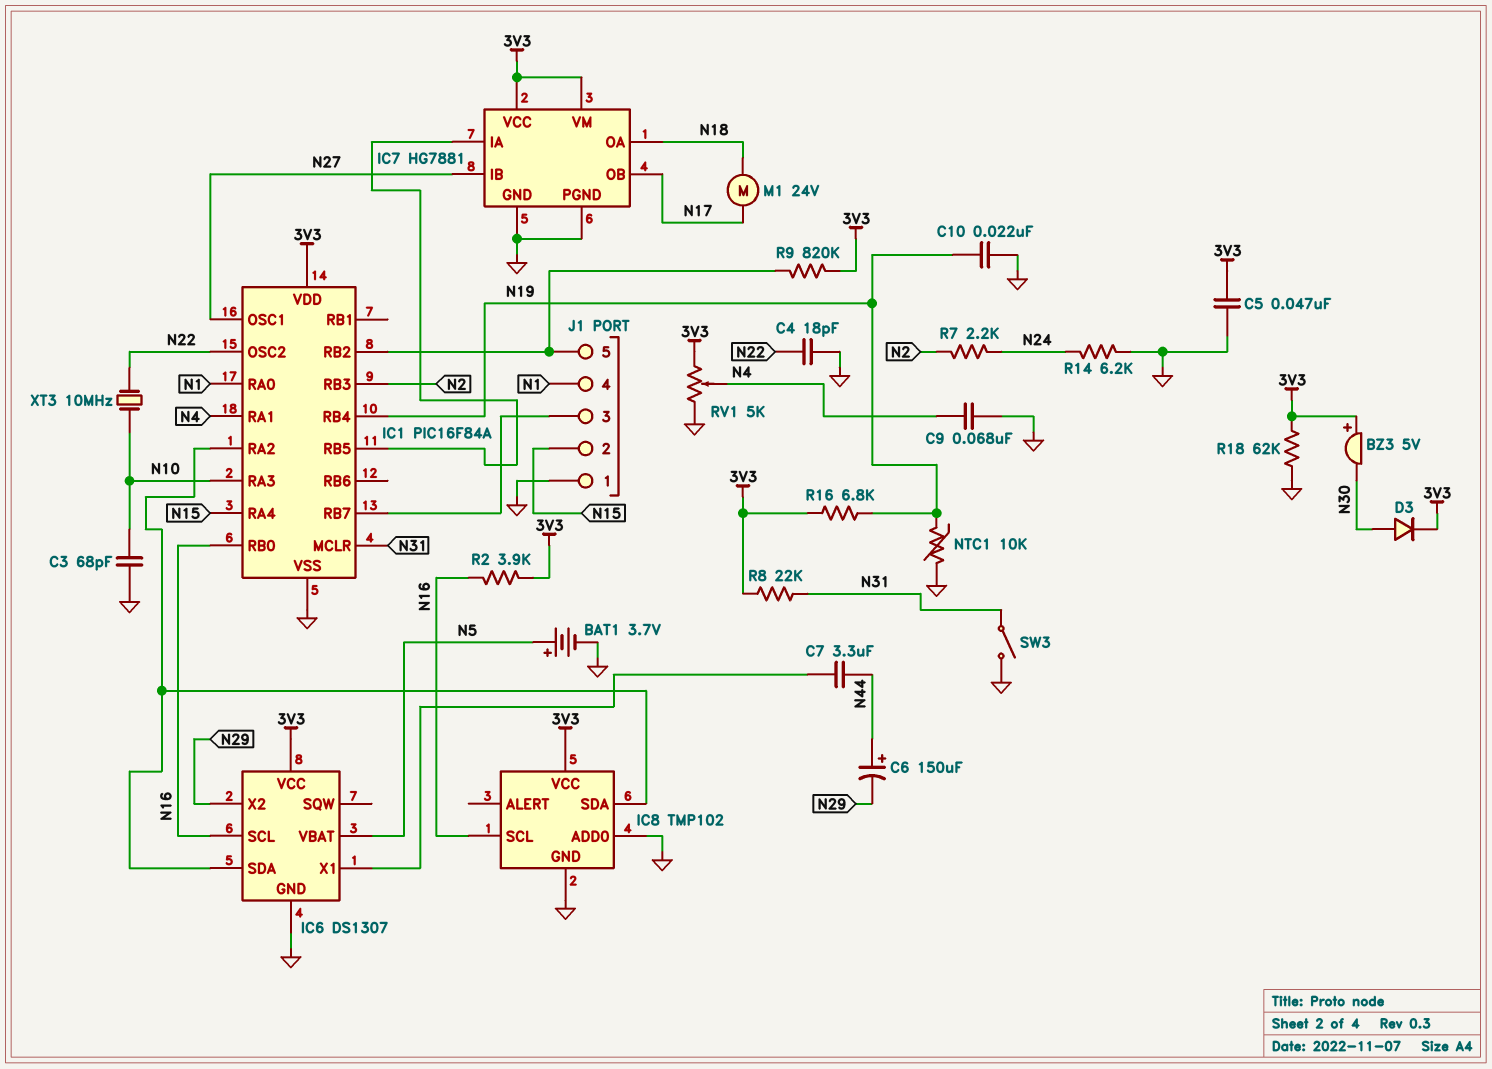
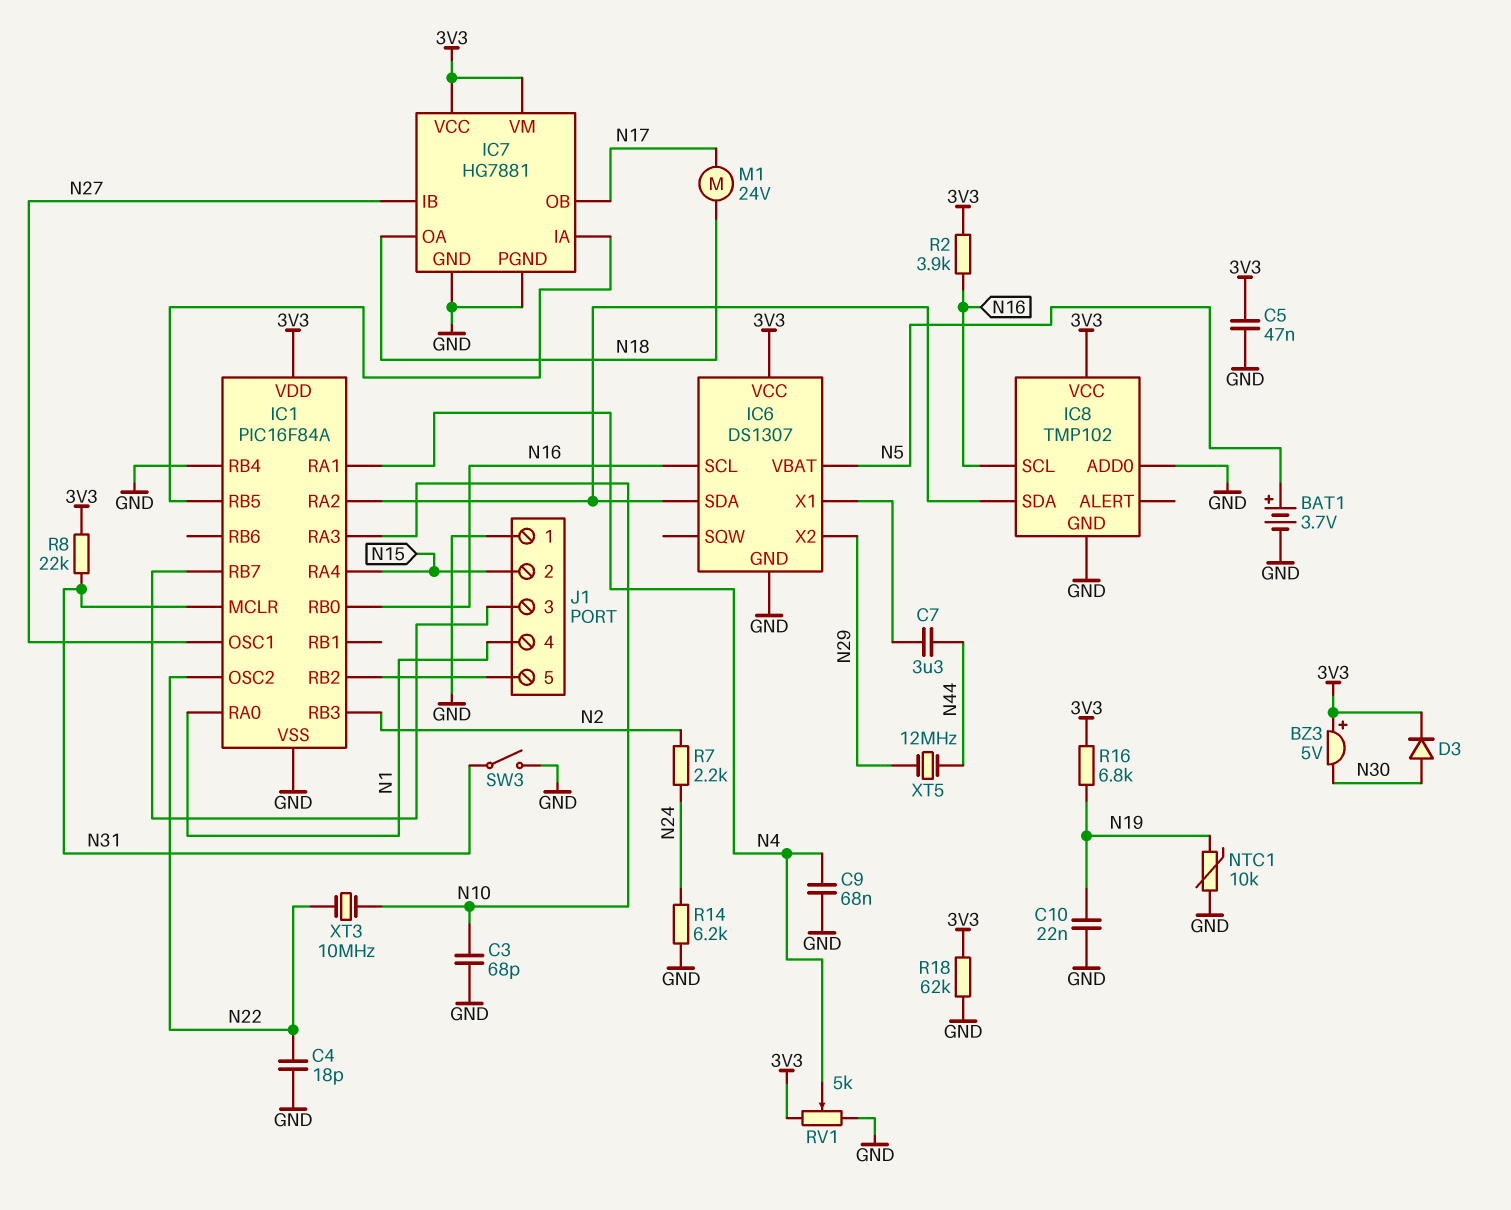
C6: 150uF (plus N44, minus N29) -> none
IC1 pin RB4: N19 -> GND
R9: 820k (3V3, IC1/RB2) -> none
XT5: none -> 12MHz (N29, N44)

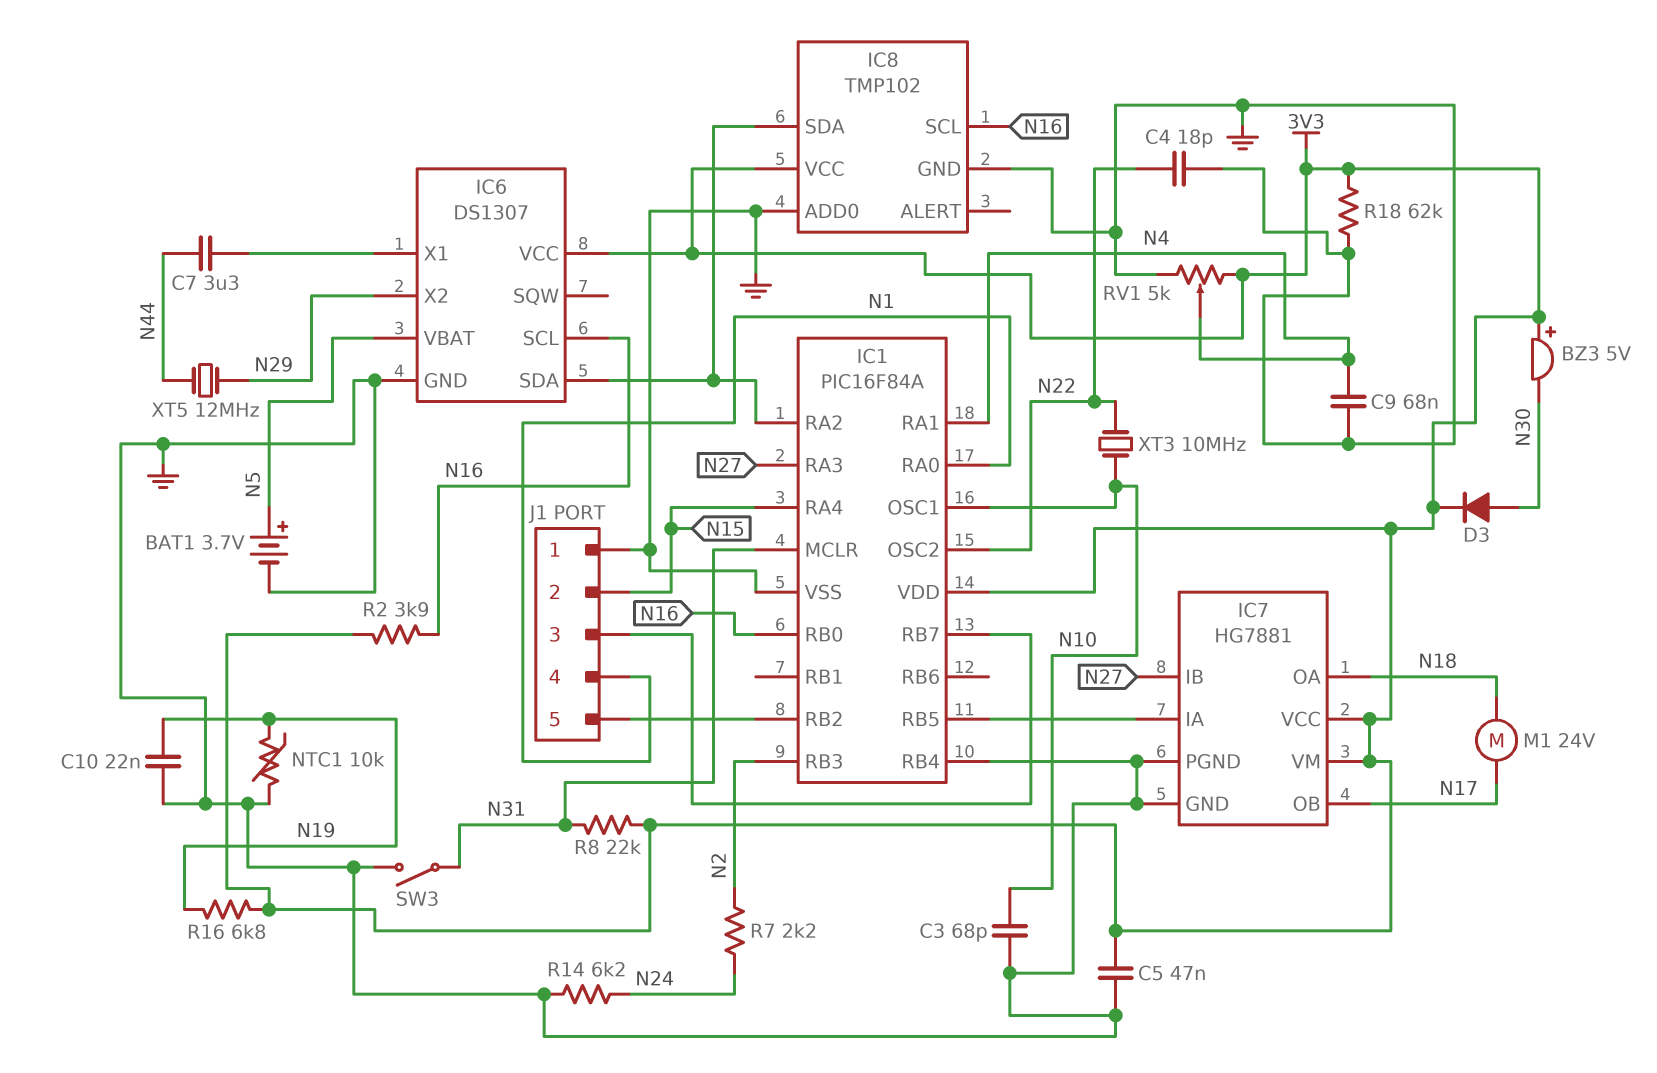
IC1 pin OSC1: N27 -> N10
IC1 pin RA3: N10 -> N27

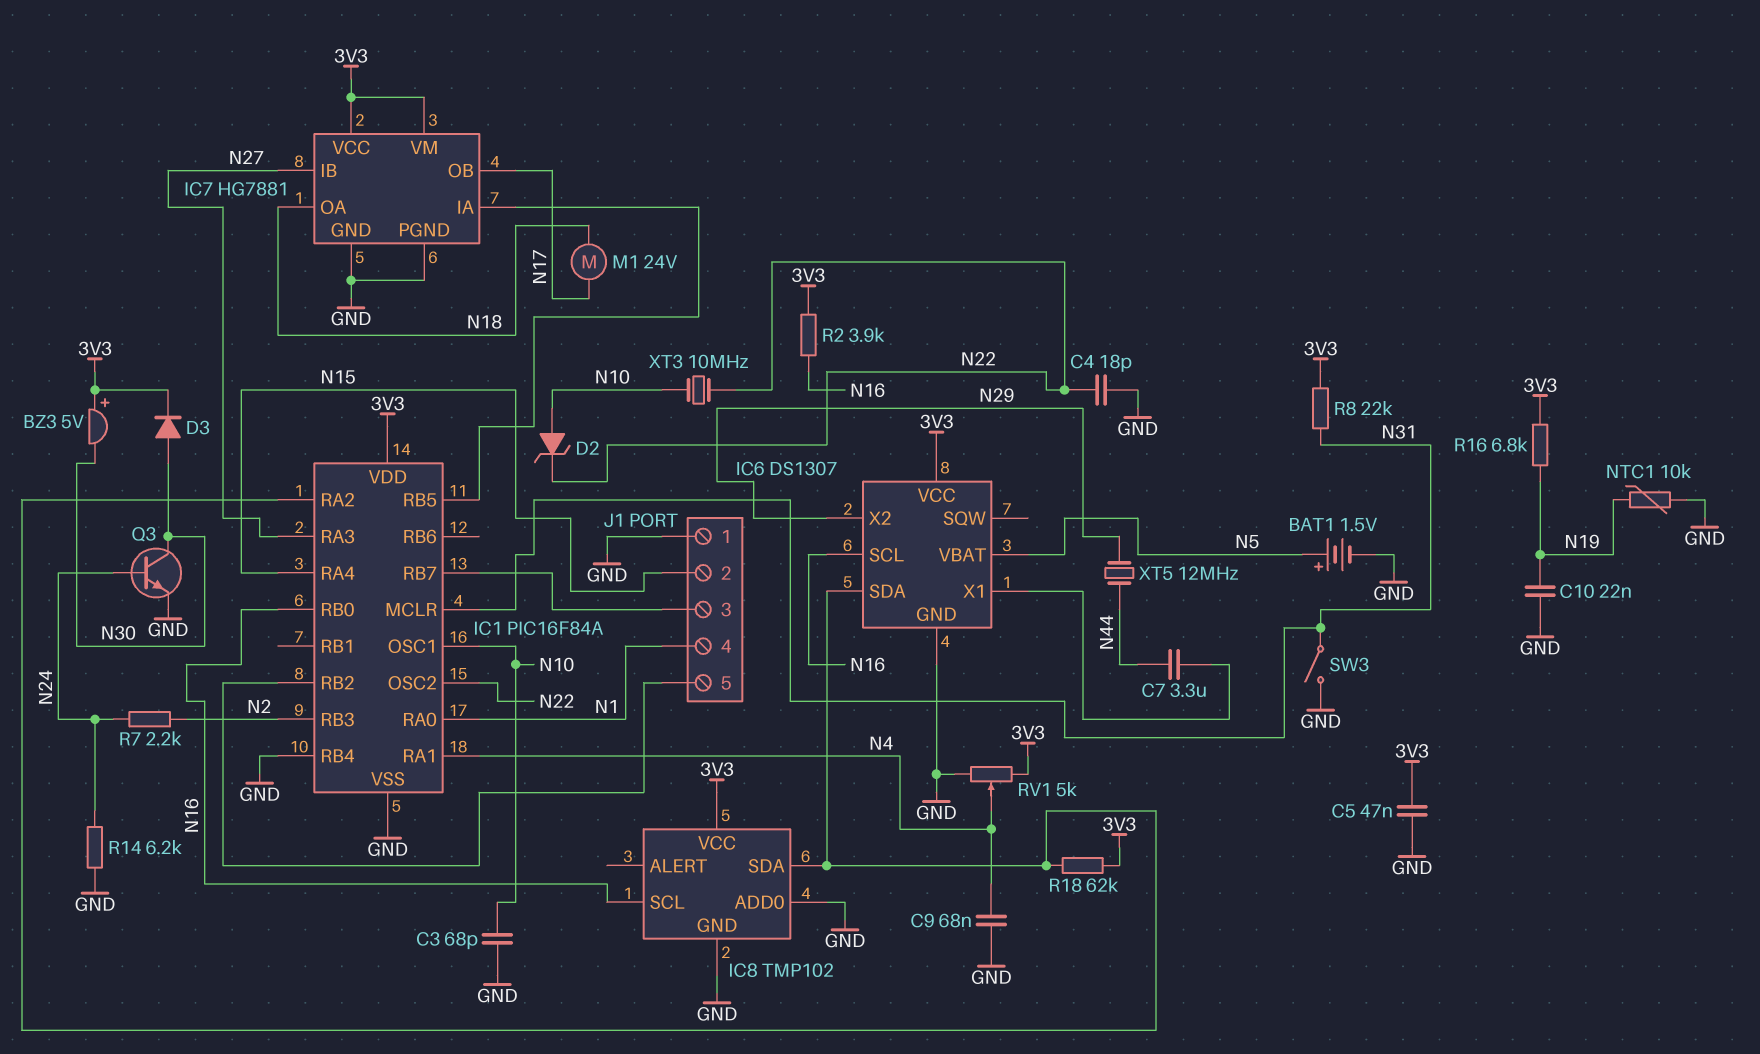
BAT1: 3.7V (plus N5, minus GND) -> 1.5V (plus N5, minus GND)
D2: none -> zener (A N10, K N22)
Q3: none -> NPN (B N24, C N30, E GND)
R18: 62k (3V3, GND) -> 62k (3V3, IC1/RA2)

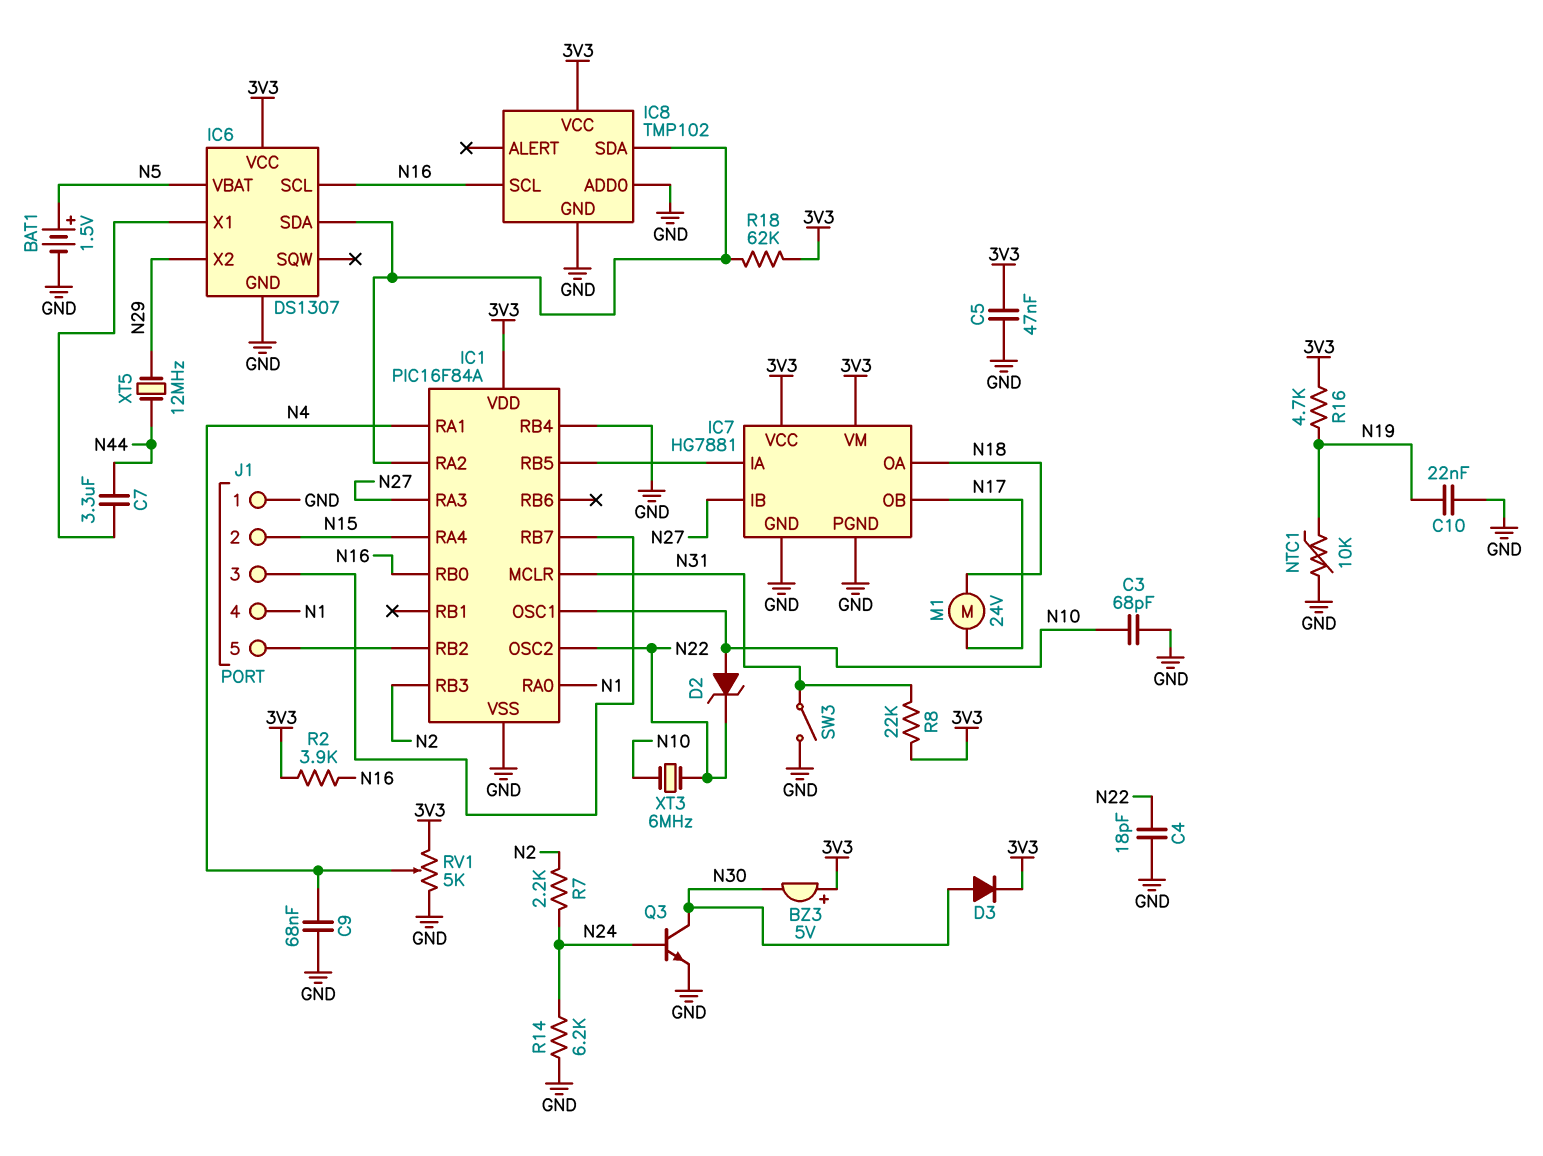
R16: 6.8k (3V3, N19) -> 4.7k (3V3, N19)
XT3: 10MHz (N10, N22) -> 6MHz (N10, N22)

